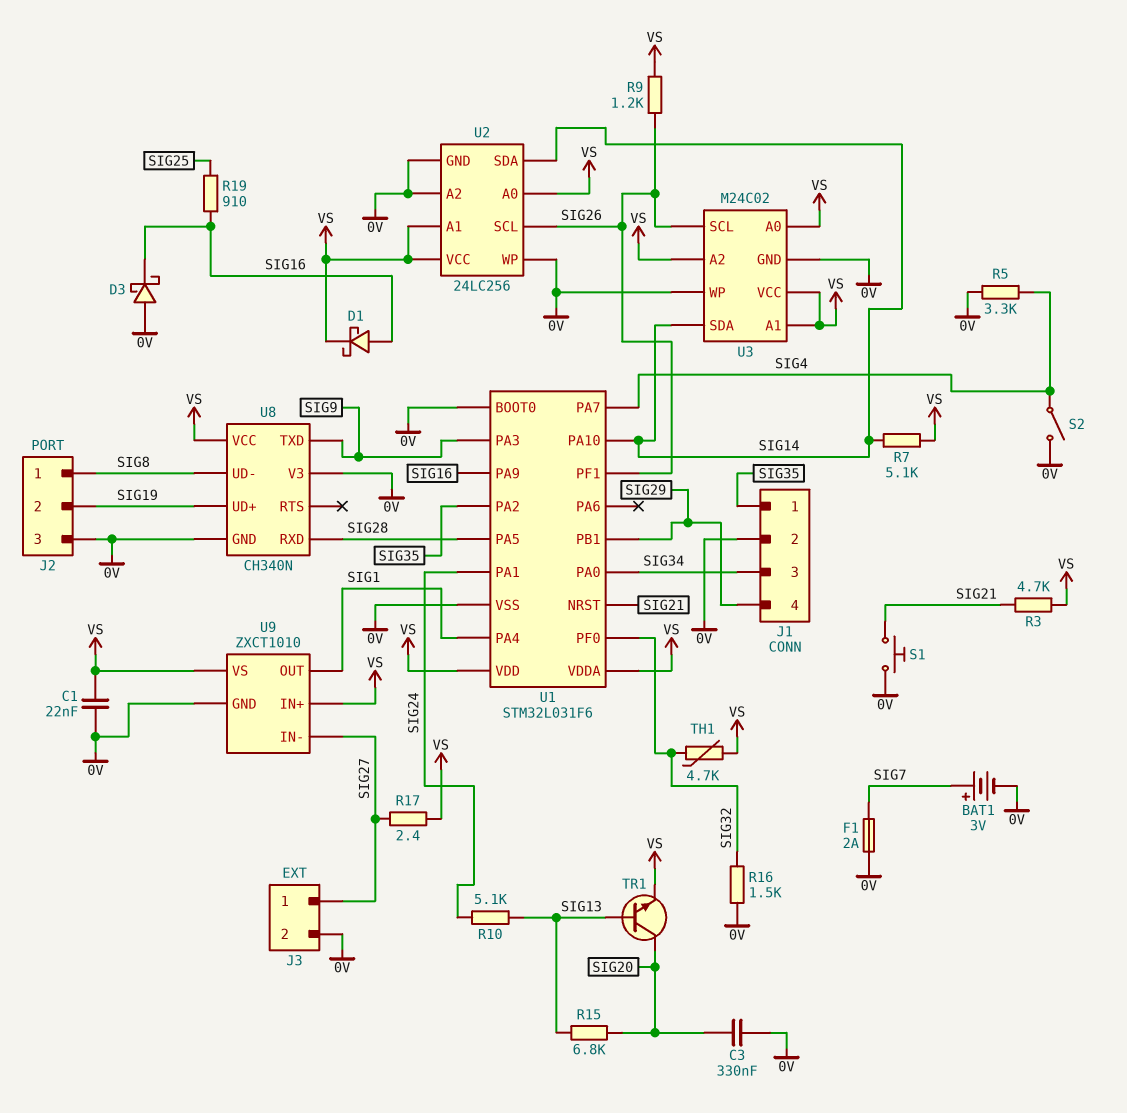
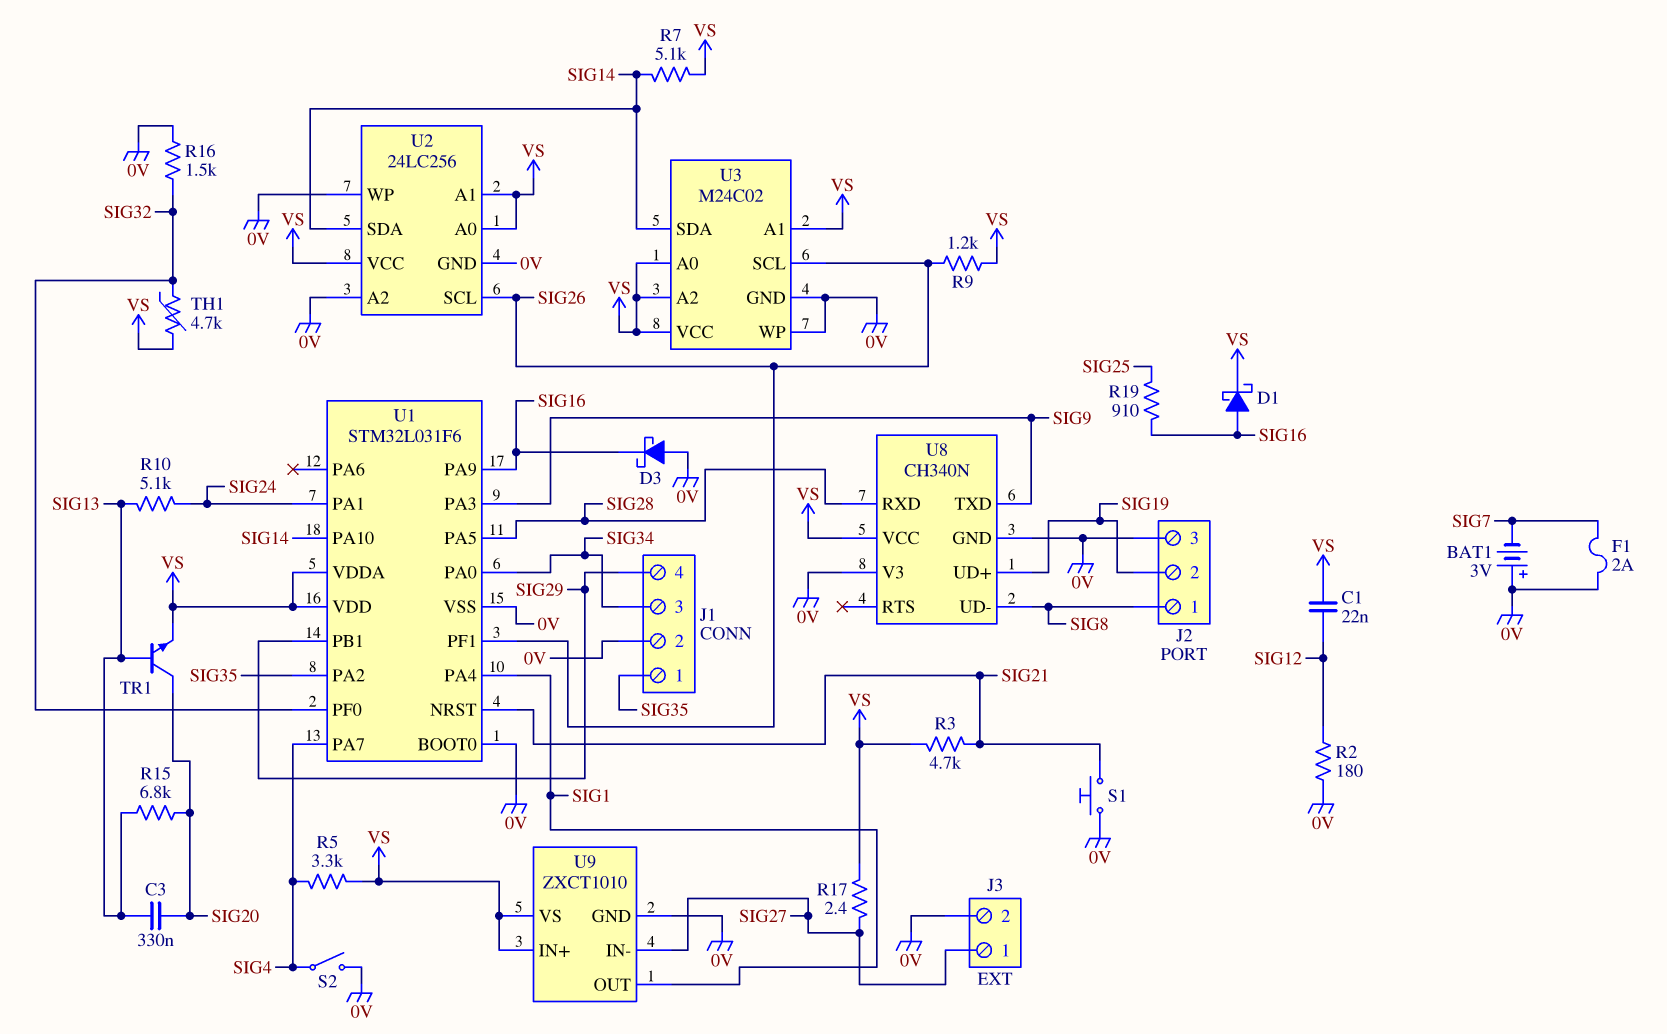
BAT1: 3V (plus SIG7, minus 0V) -> 3V (plus 0V, minus SIG7)
C1: 22nF (0V, VS) -> 22nF (SIG12, VS)
C3: 330nF (0V, SIG20) -> 330nF (SIG13, SIG20)
R2: none -> 180 (0V, SIG12)
R5: 3.3k (0V, SIG4) -> 3.3k (SIG4, VS)

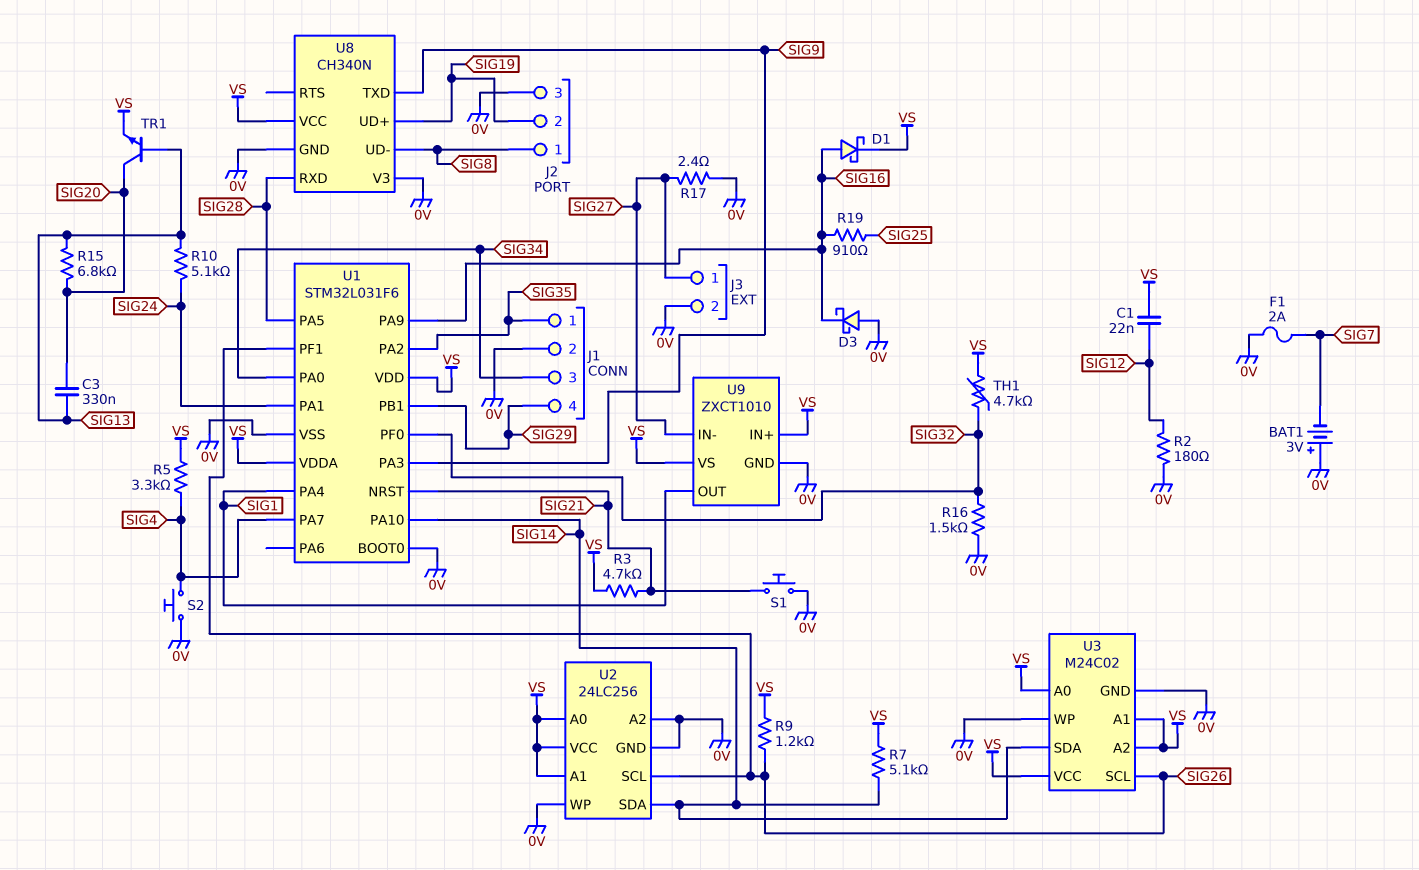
R17: 2.4 (SIG27, VS) -> 2.4 (0V, SIG27)
S2: switch (0V, SIG4) -> button (0V, SIG4)

